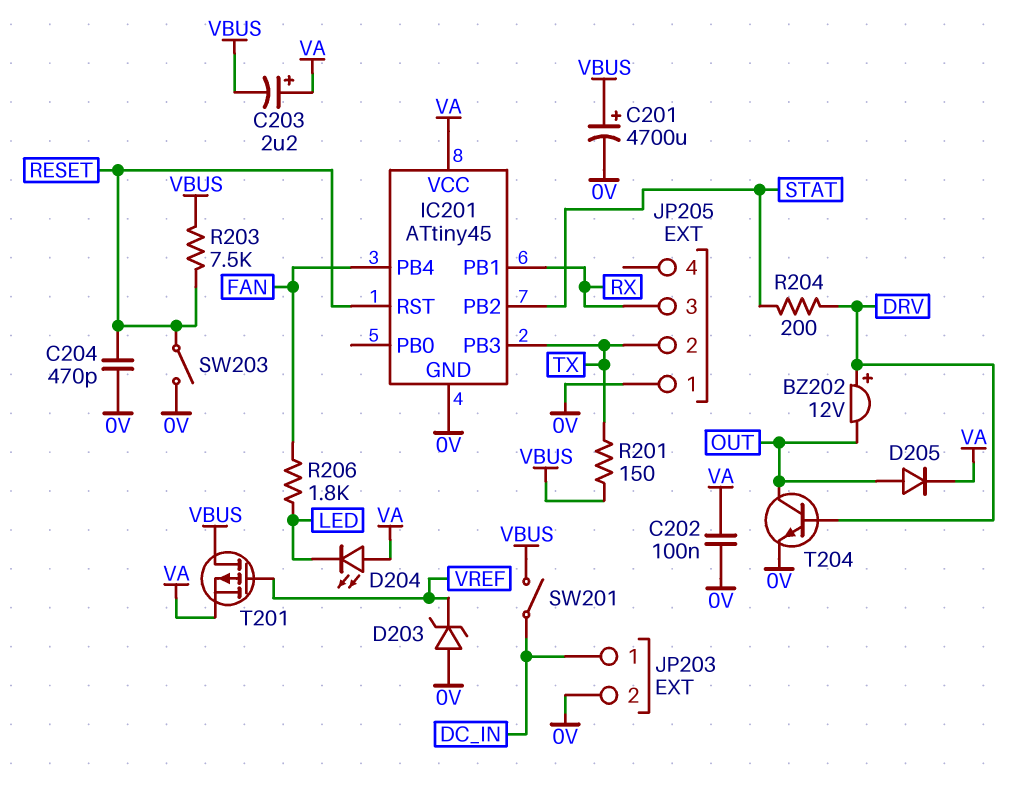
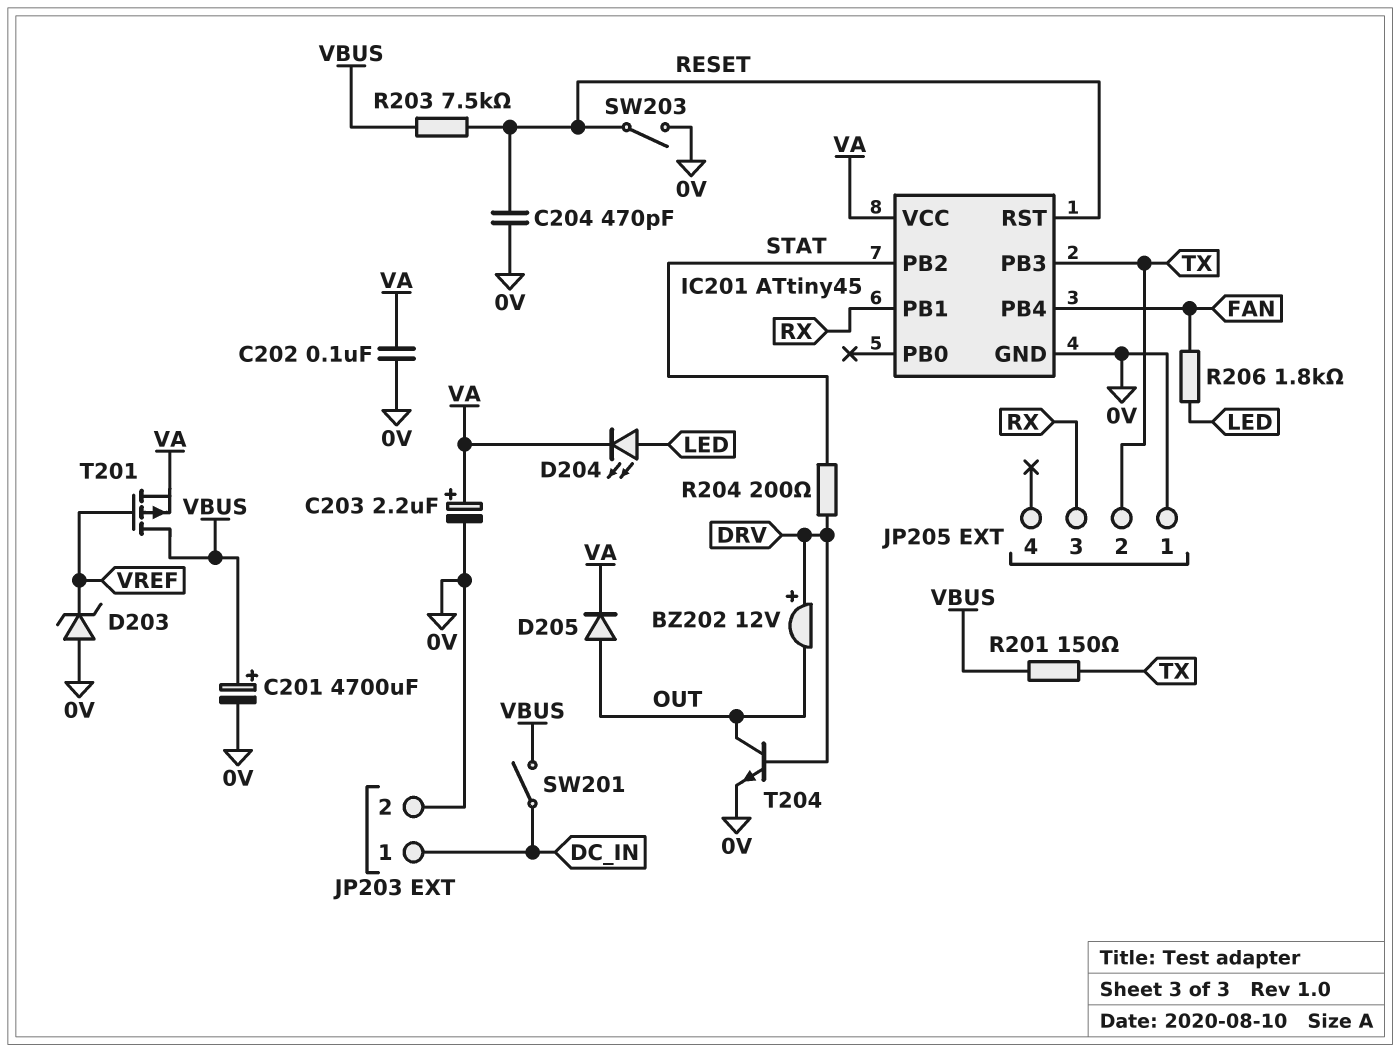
C203: 2.2uF (plus VA, minus VBUS) -> 2.2uF (plus VA, minus 0V)
D204: LED (A VA, K LED) -> LED (A LED, K VA)

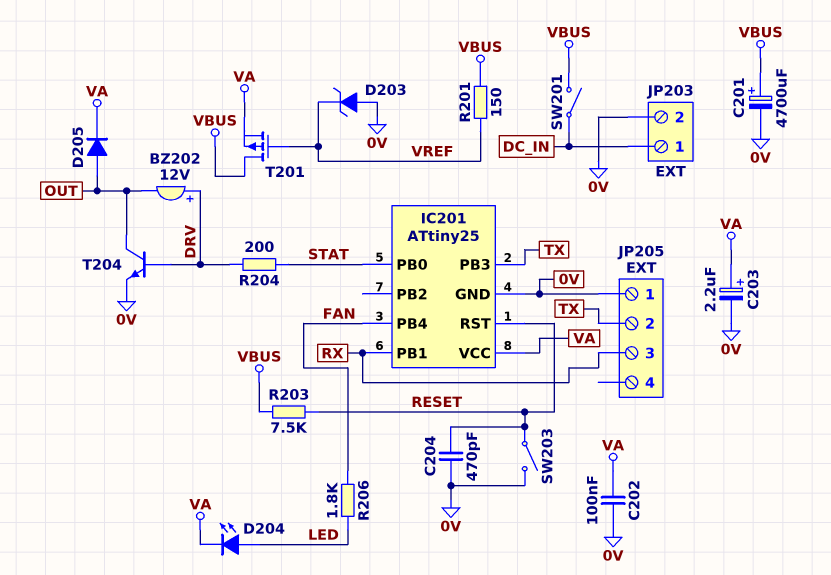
IC201: ATtiny45 -> ATtiny25
IC201 pin PB0: none -> STAT
IC201 pin PB2: STAT -> none
R201: 150 (TX, VBUS) -> 150 (VBUS, VREF)

